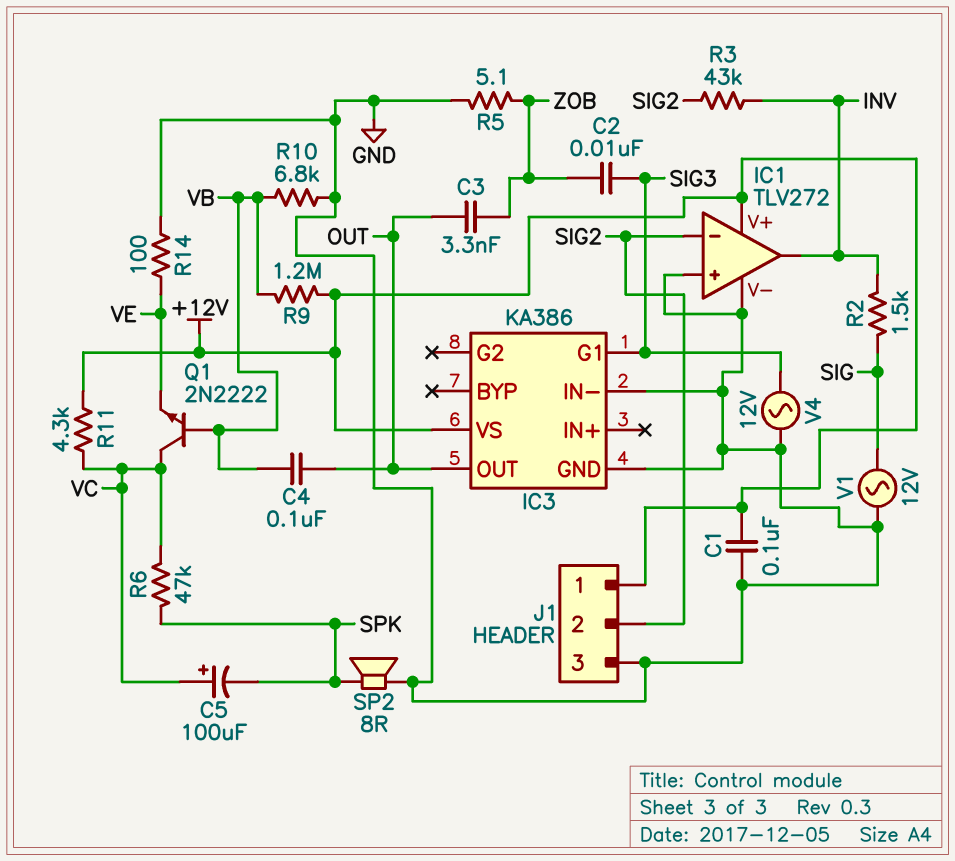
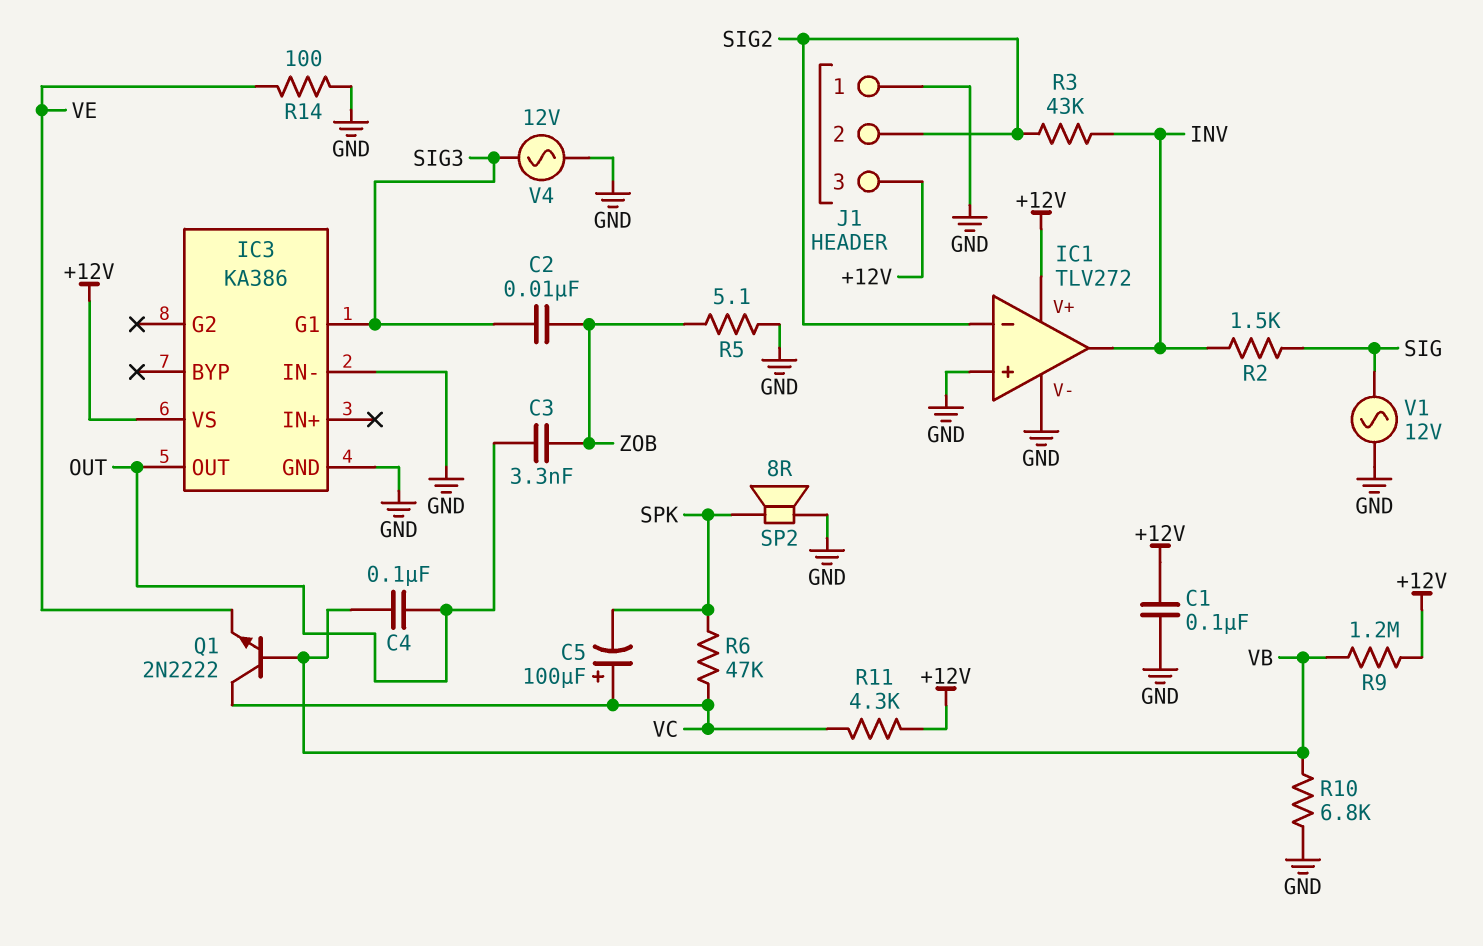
J1 pin 1: +12V -> GND
J1 pin 3: GND -> +12V

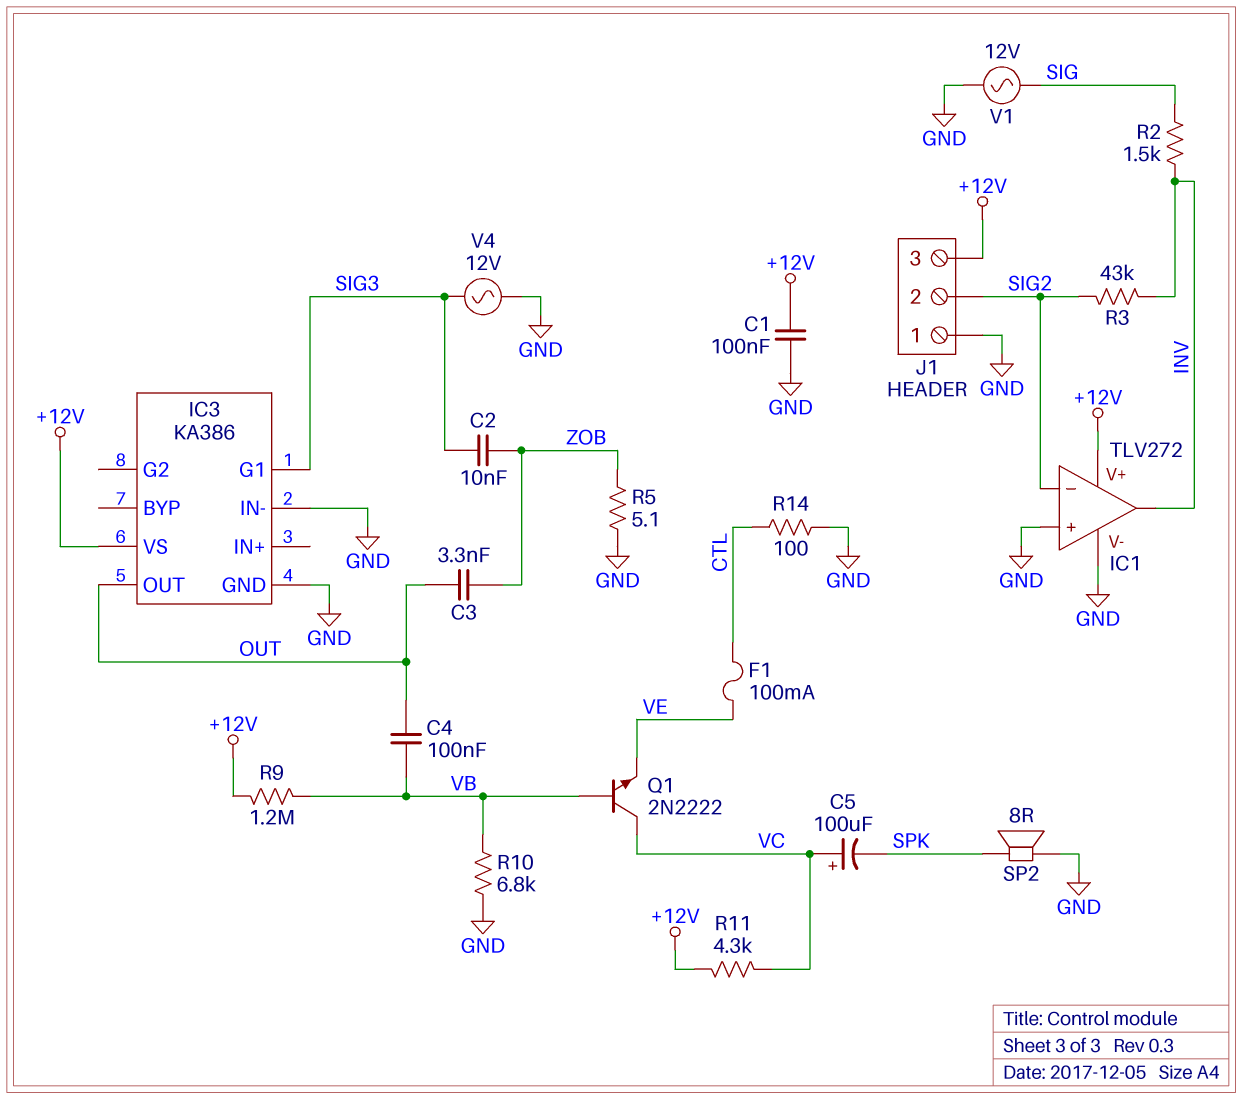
F1: none -> 100mA (CTL, VE)
R6: 47k (SPK, VC) -> none
R14: 100 (GND, VE) -> 100 (CTL, GND)

